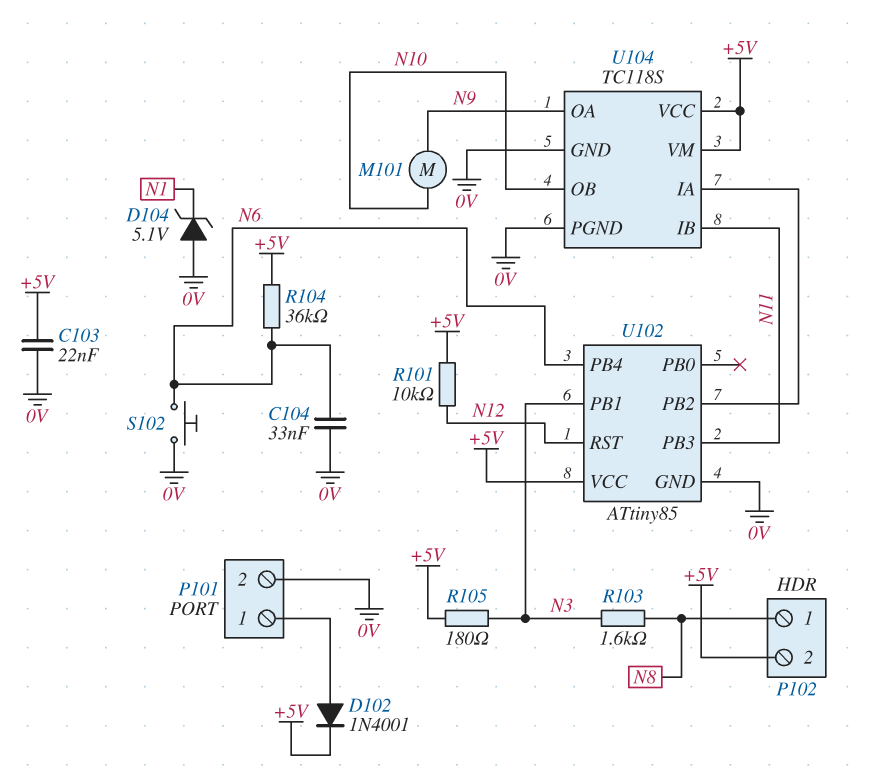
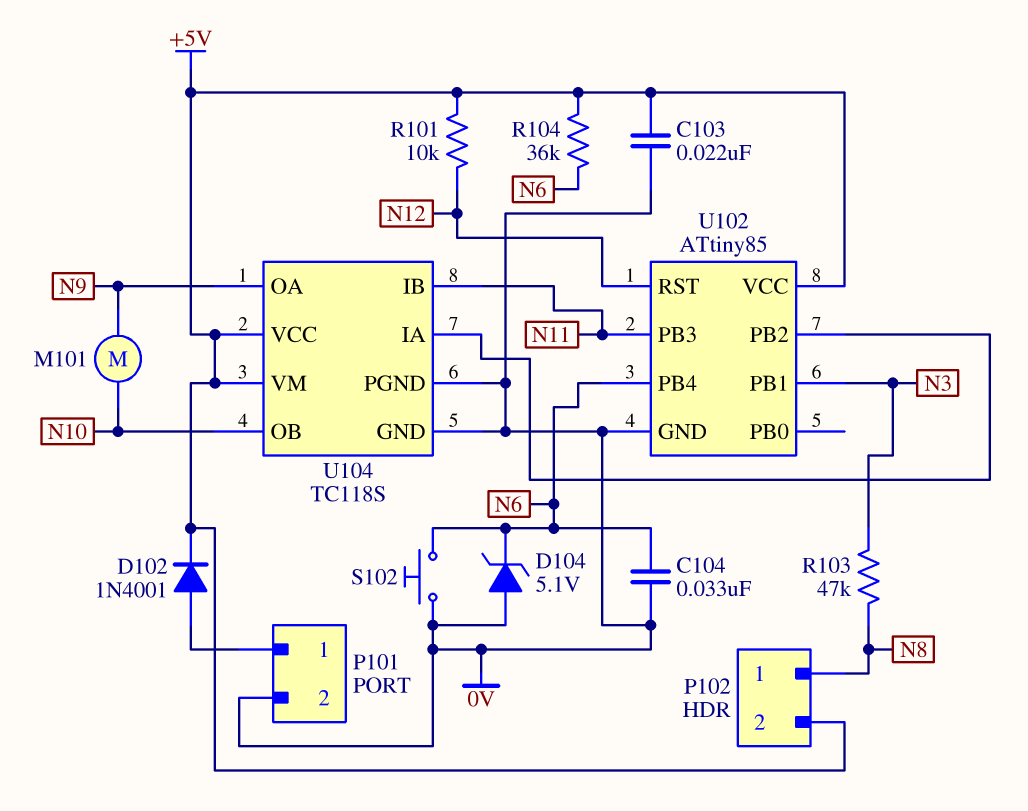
D104: zener 5.1V (A 0V, K N1) -> zener 5.1V (A 0V, K N6)
R103: 1.6k (N3, N8) -> 47k (N3, N8)
R105: 180 (+5V, N3) -> none

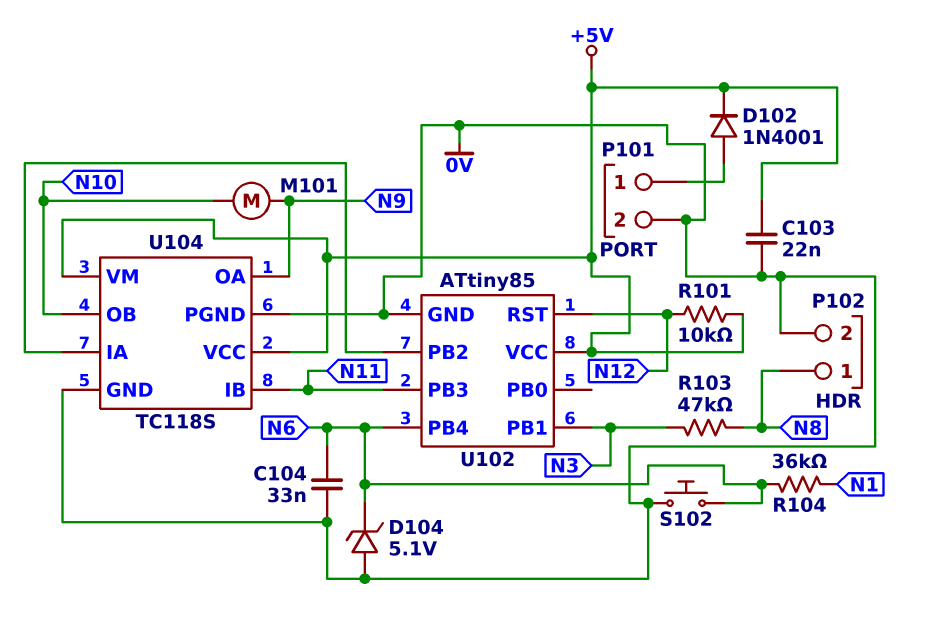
P102 pin 2: +5V -> 0V
R104: 36k (+5V, N6) -> 36k (N1, N6)

